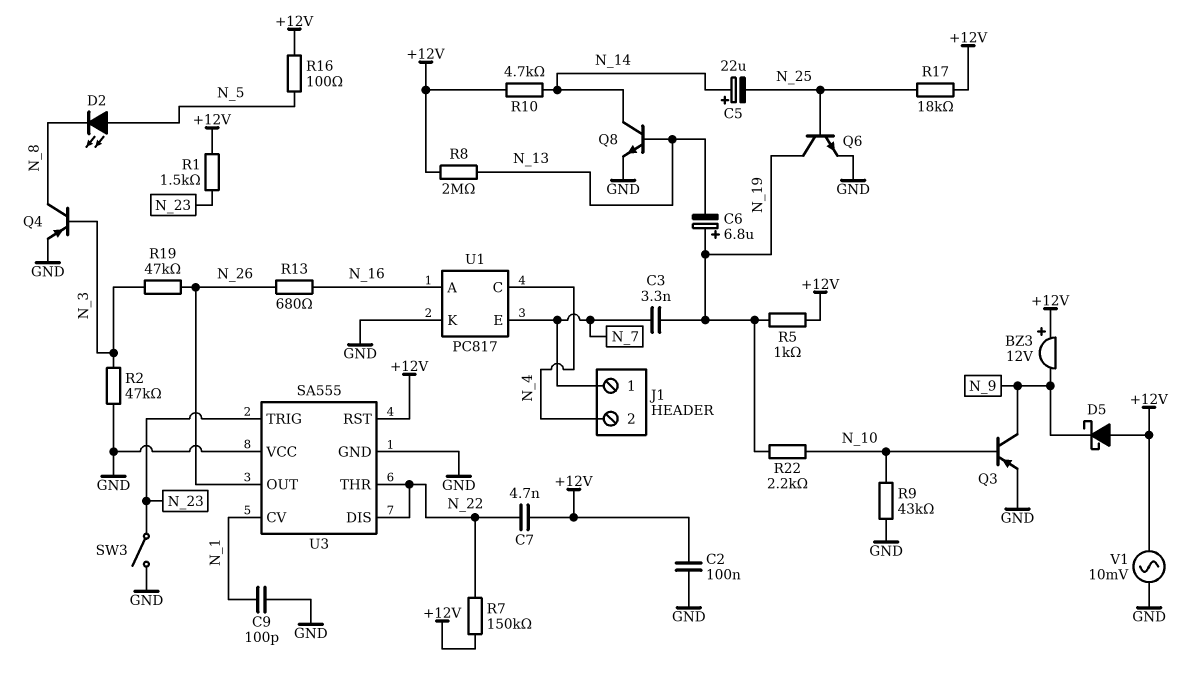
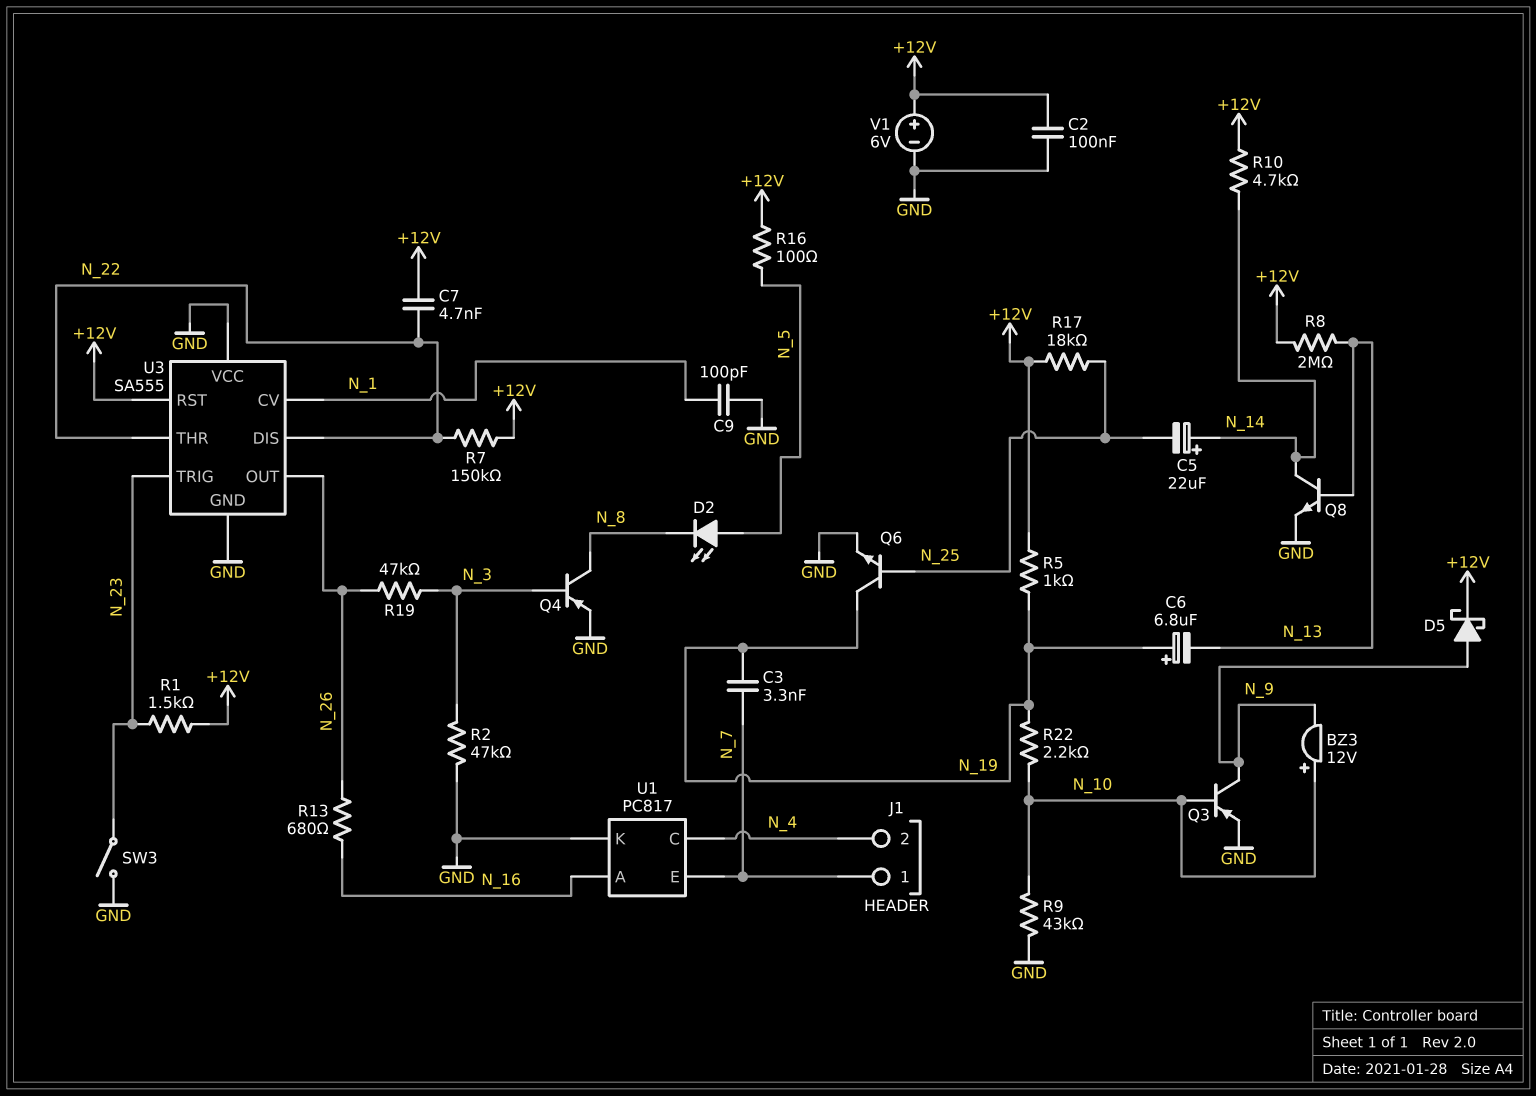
BZ3: buzzer 12V (plus +12V, minus N_9) -> buzzer 12V (plus N_10, minus N_9)
D5: schottky (A +12V, K N_9) -> schottky (A N_9, K +12V)
V1: AC 10mV (+12V, GND) -> 6V (plus +12V, minus GND)

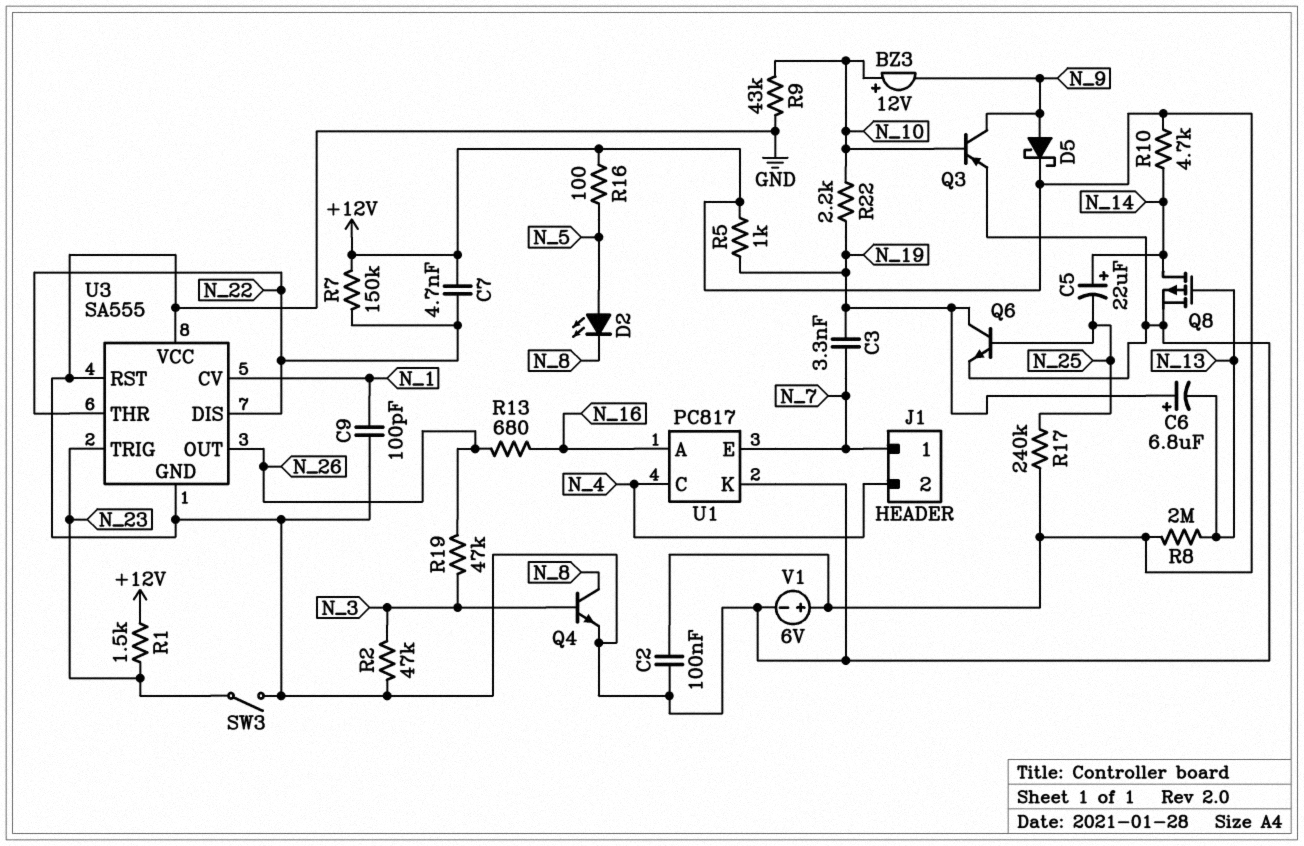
Q4: PNP (B N_3, C N_8, E GND) -> NPN (B N_3, C N_8, E GND)
Q8: NPN (B N_13, C N_14, E GND) -> PMOS (G N_13, D N_14, S GND)
R17: 18k (+12V, N_25) -> 240k (+12V, N_25)
U3 pin RST: +12V -> GND

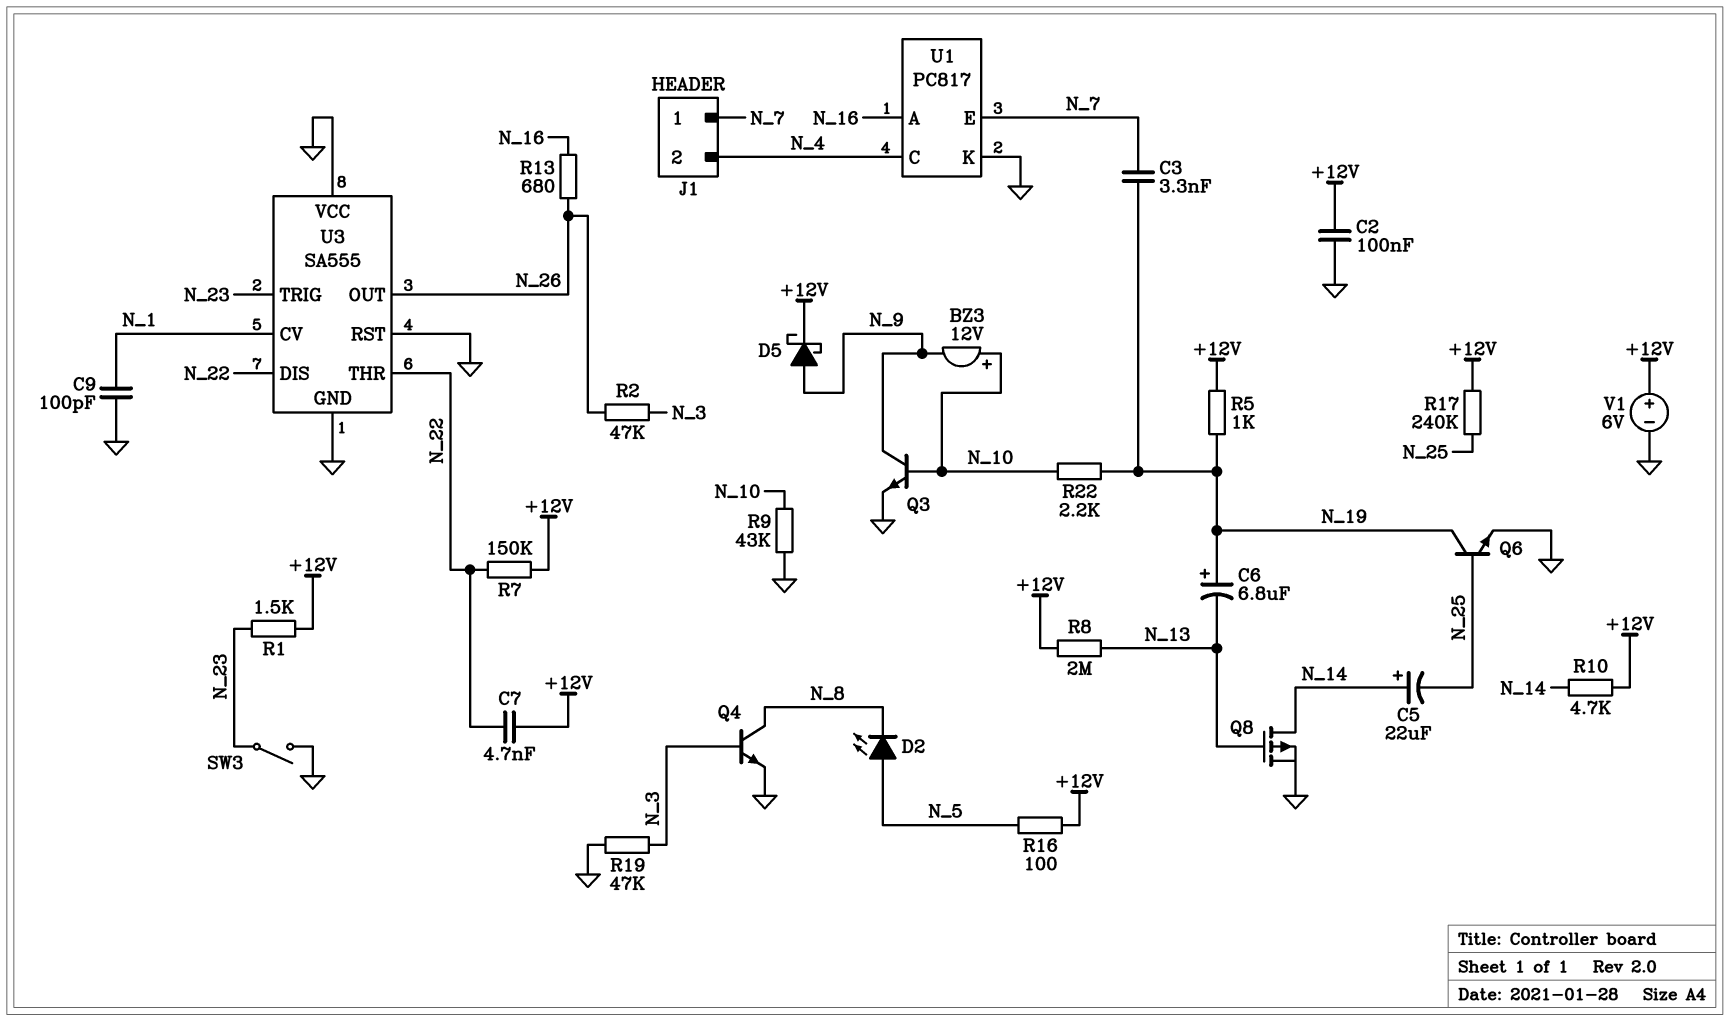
Q3: PNP (B N_10, C N_9, E GND) -> NPN (B N_10, C N_9, E GND)
R2: 47k (GND, N_3) -> 47k (N_3, N_26)
R19: 47k (N_3, N_26) -> 47k (GND, N_3)

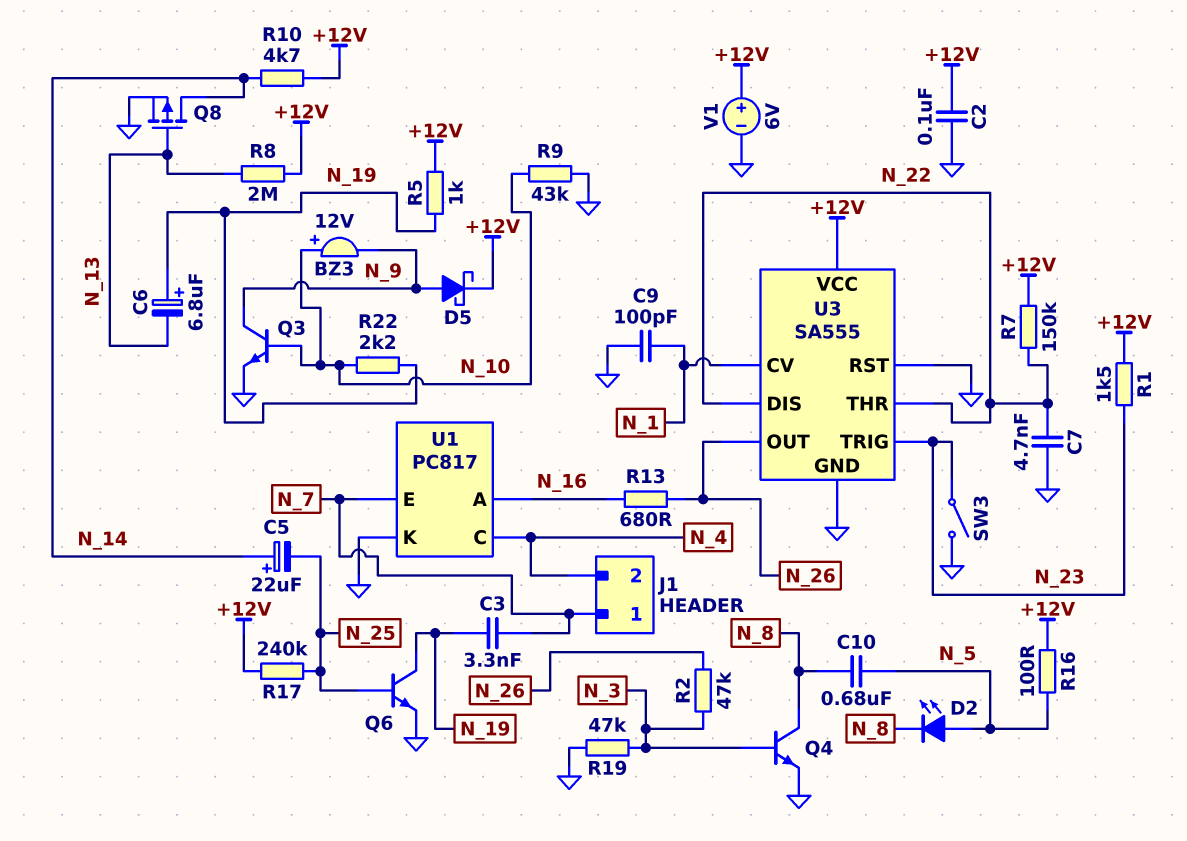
C7: 4.7nF (+12V, N_22) -> 4.7nF (GND, N_22)
C10: none -> 680nF (N_5, N_8)
U3 pin VCC: GND -> +12V

